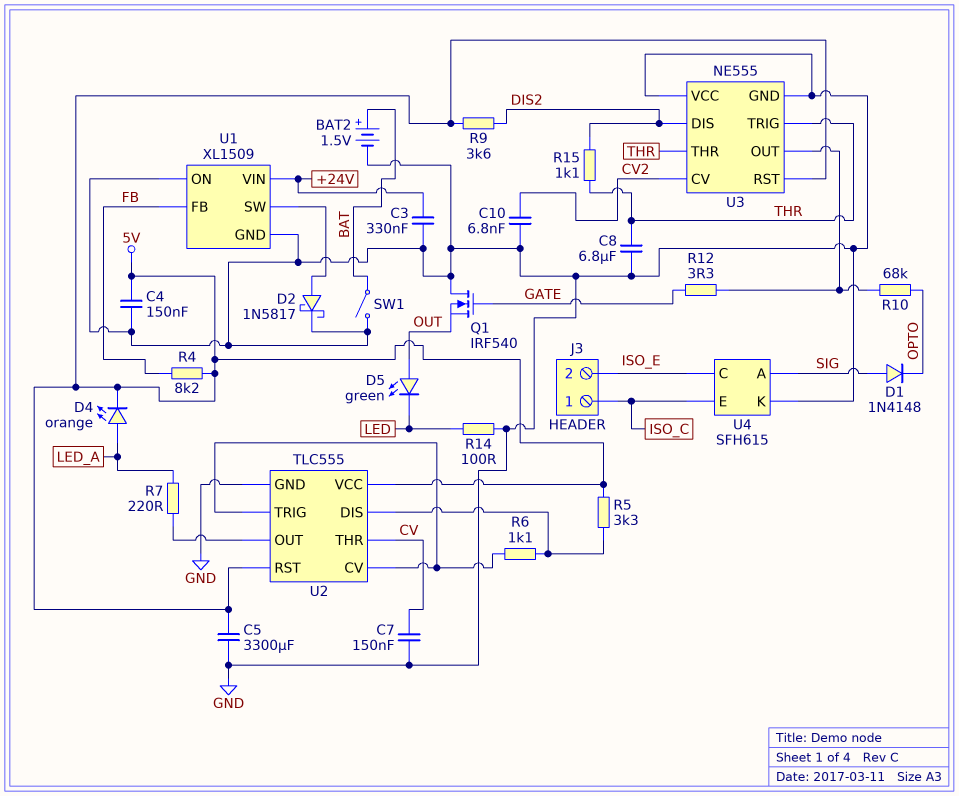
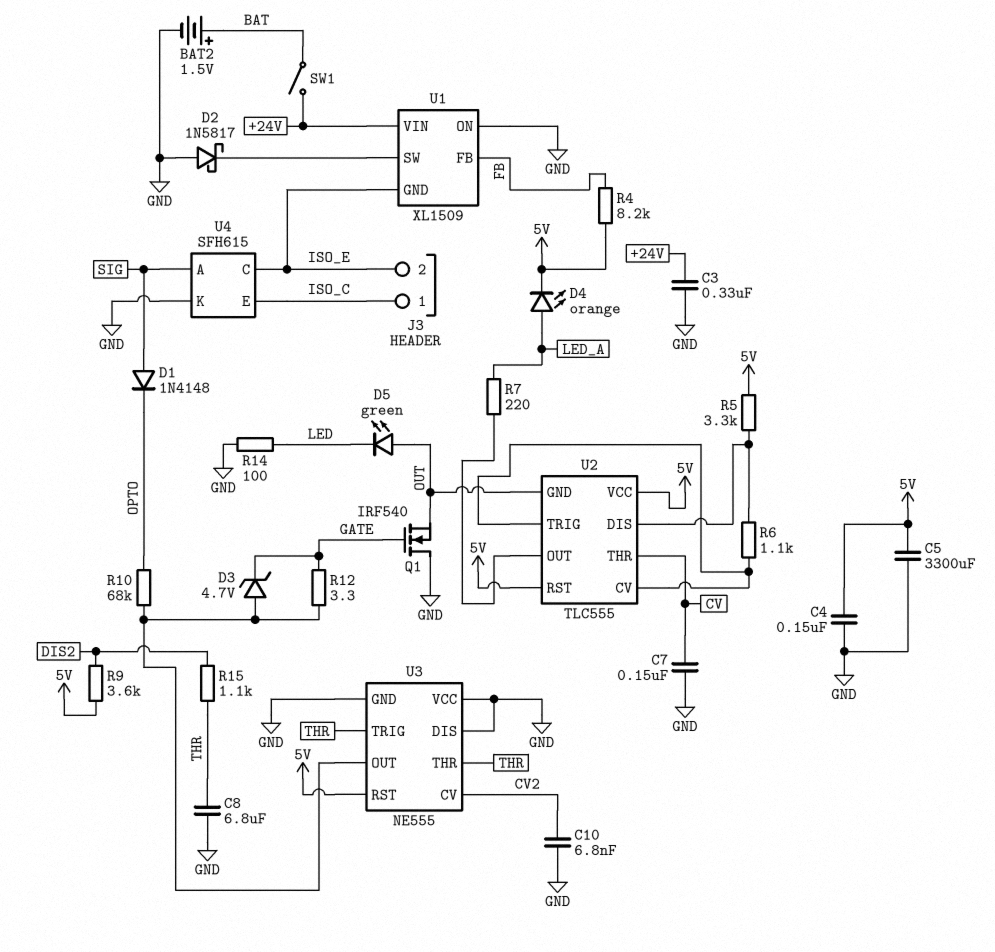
D2: schottky 1N5817 (A U1/SW, K GND) -> schottky 1N5817 (A GND, K U1/SW)
D3: none -> zener 4.7V (A U3/OUT, K GATE)
SW1: switch (BAT, GND) -> switch (+24V, BAT)
U1 pin GND: GND -> ISO_E
U2 pin GND: GND -> OUT
U3 pin DIS: DIS2 -> GND

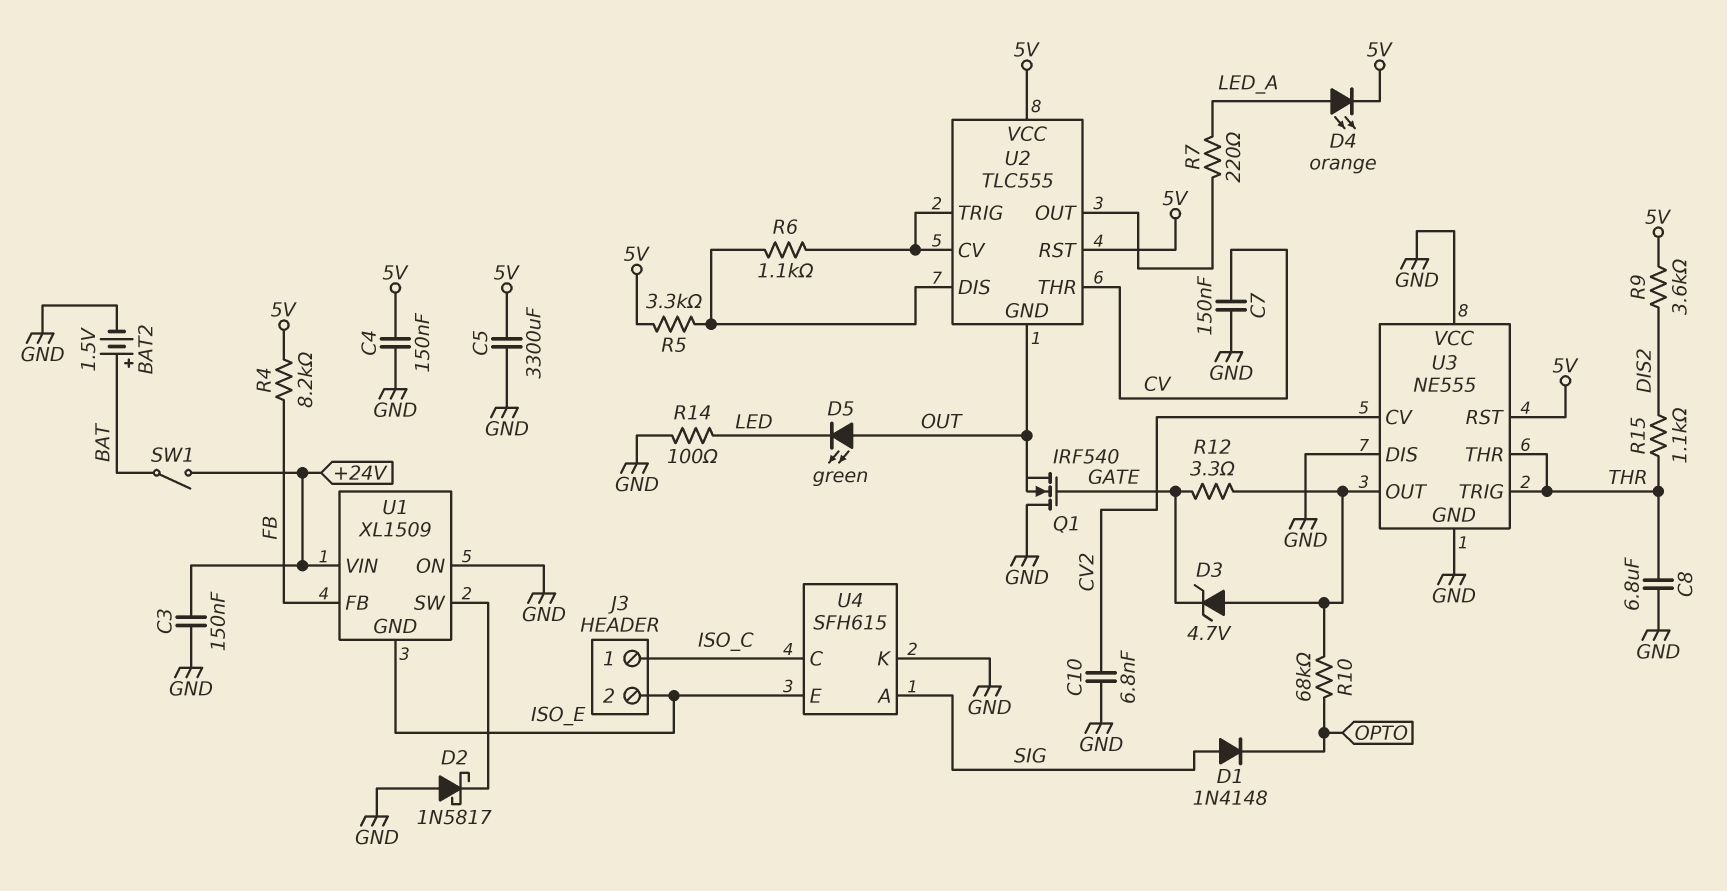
C3: 330nF (+24V, GND) -> 150nF (+24V, GND)
U4 pin C: ISO_E -> ISO_C
U4 pin E: ISO_C -> ISO_E

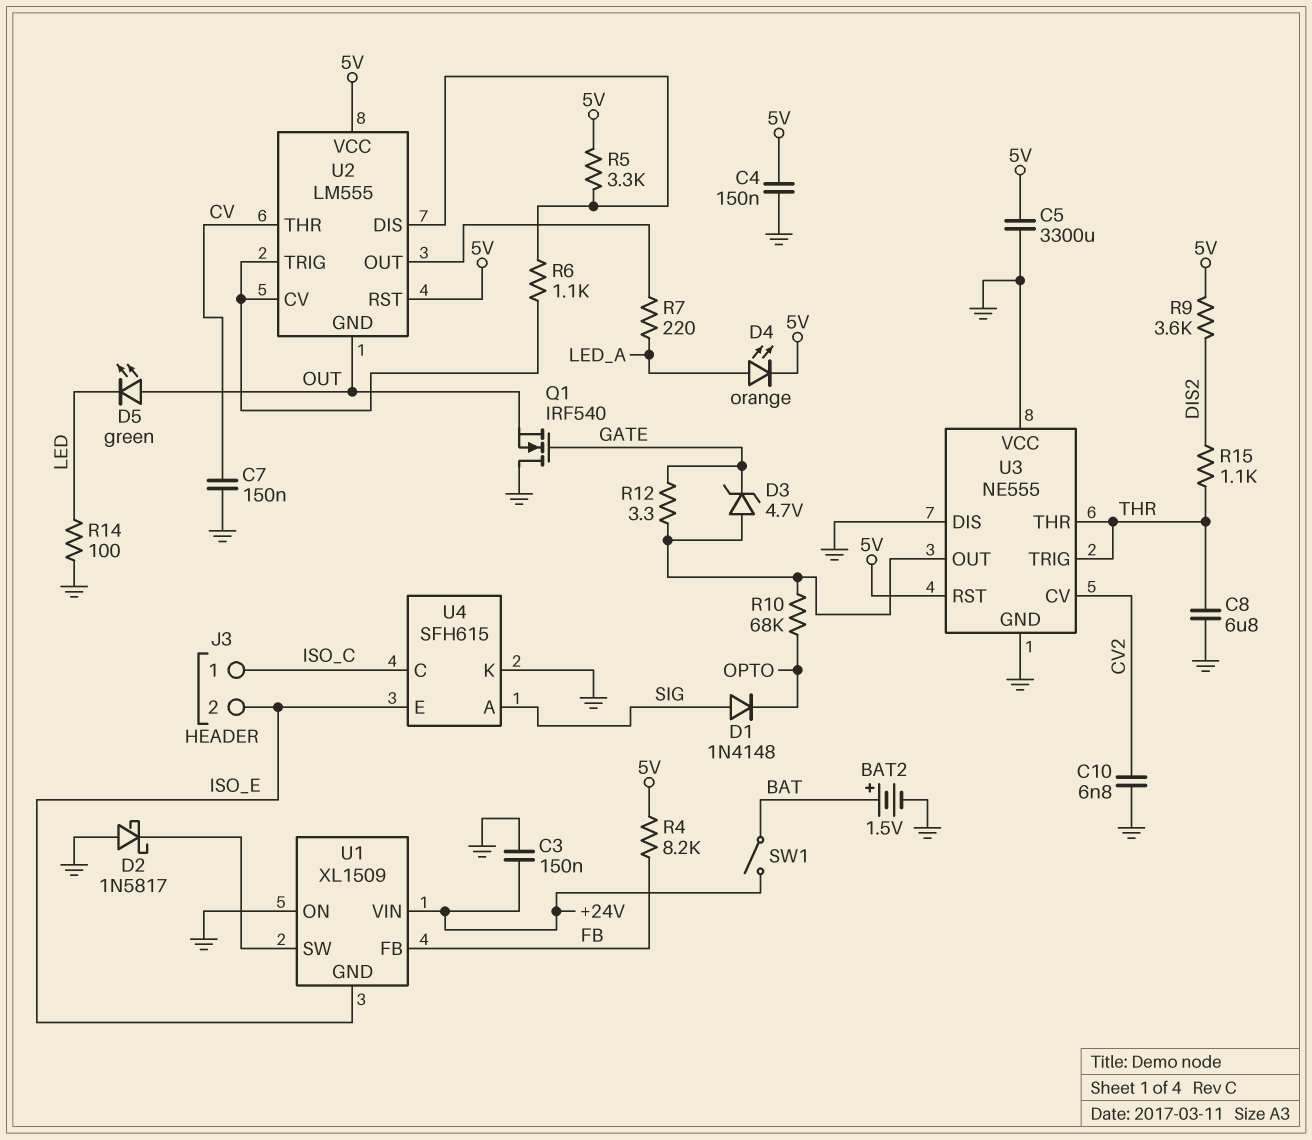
U2: TLC555 -> LM555

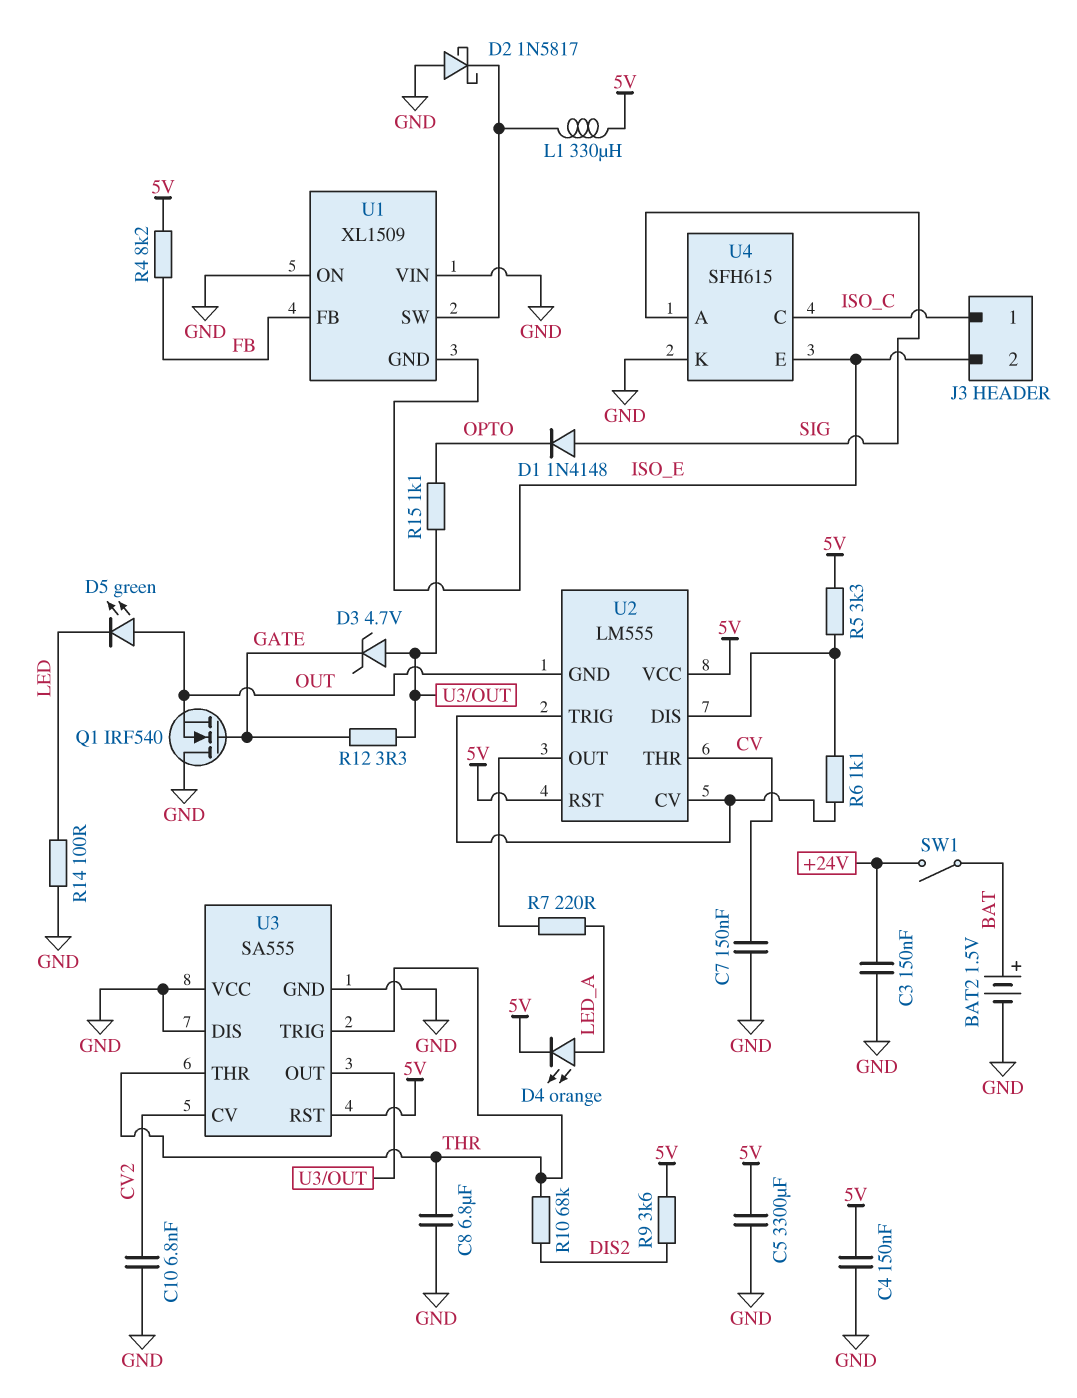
L1: none -> 330uH (5V, U1/SW)
R10: 68k (OPTO, U3/OUT) -> 68k (DIS2, THR)
R15: 1.1k (DIS2, THR) -> 1.1k (OPTO, U3/OUT)
U1 pin VIN: +24V -> GND
U3: NE555 -> SA555

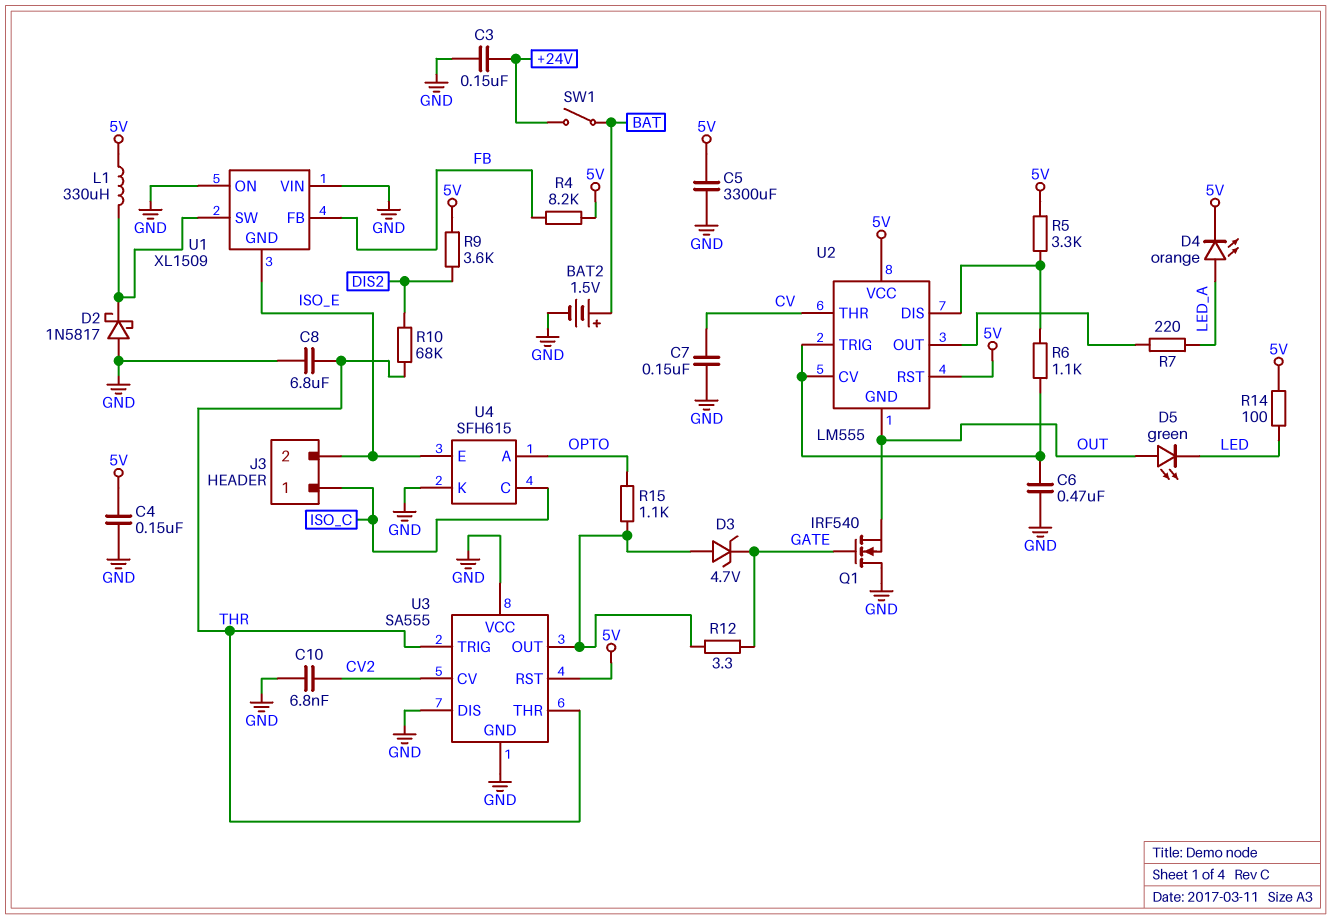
C6: none -> 470nF (GND, U2/CV)
D1: diode 1N4148 (A SIG, K OPTO) -> none
R14: 100 (GND, LED) -> 100 (5V, LED)
U4 pin A: SIG -> OPTO

